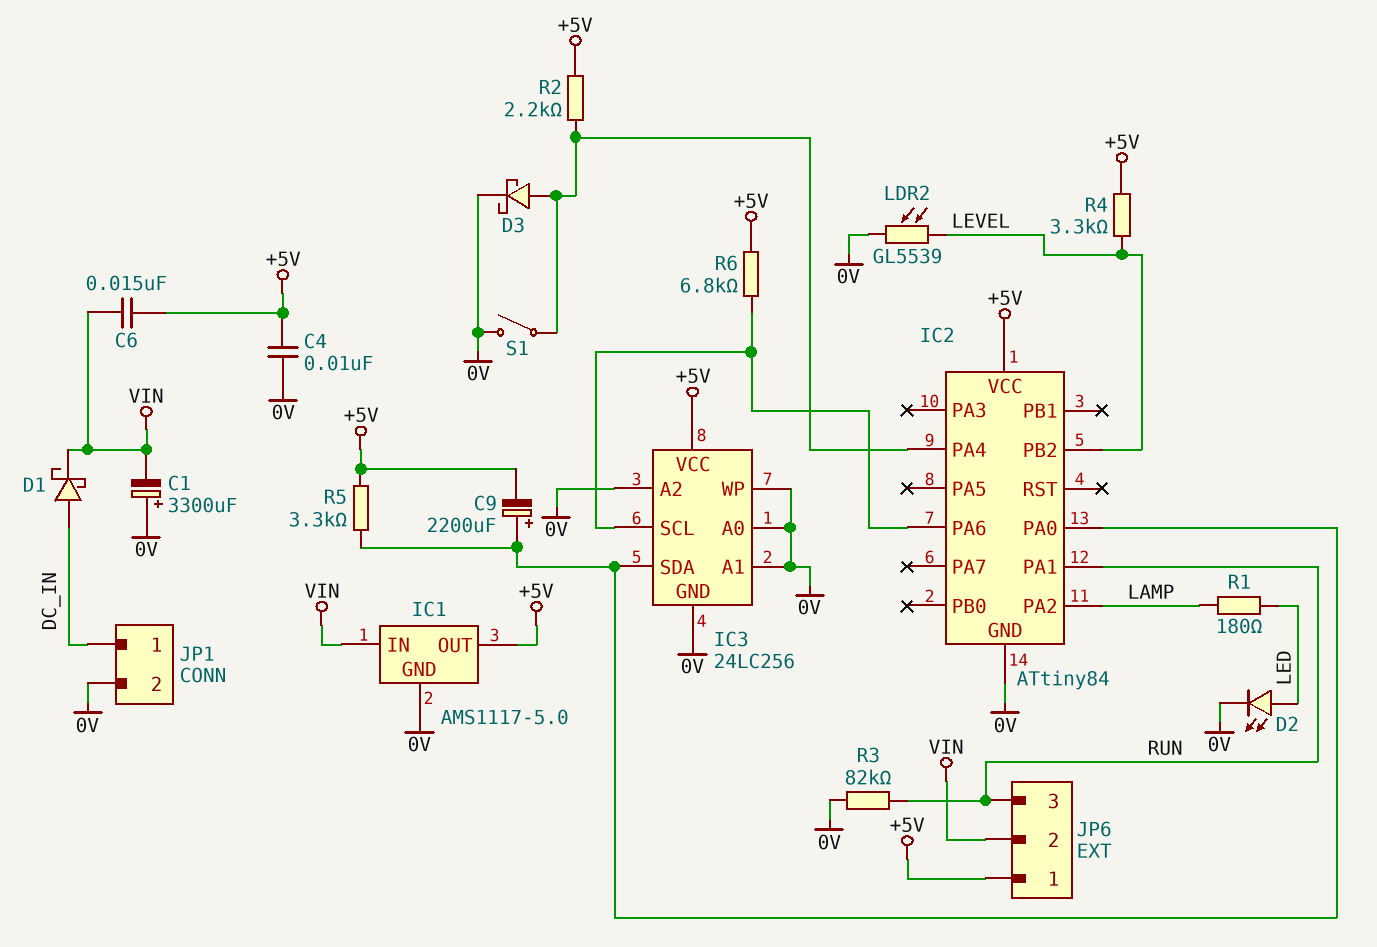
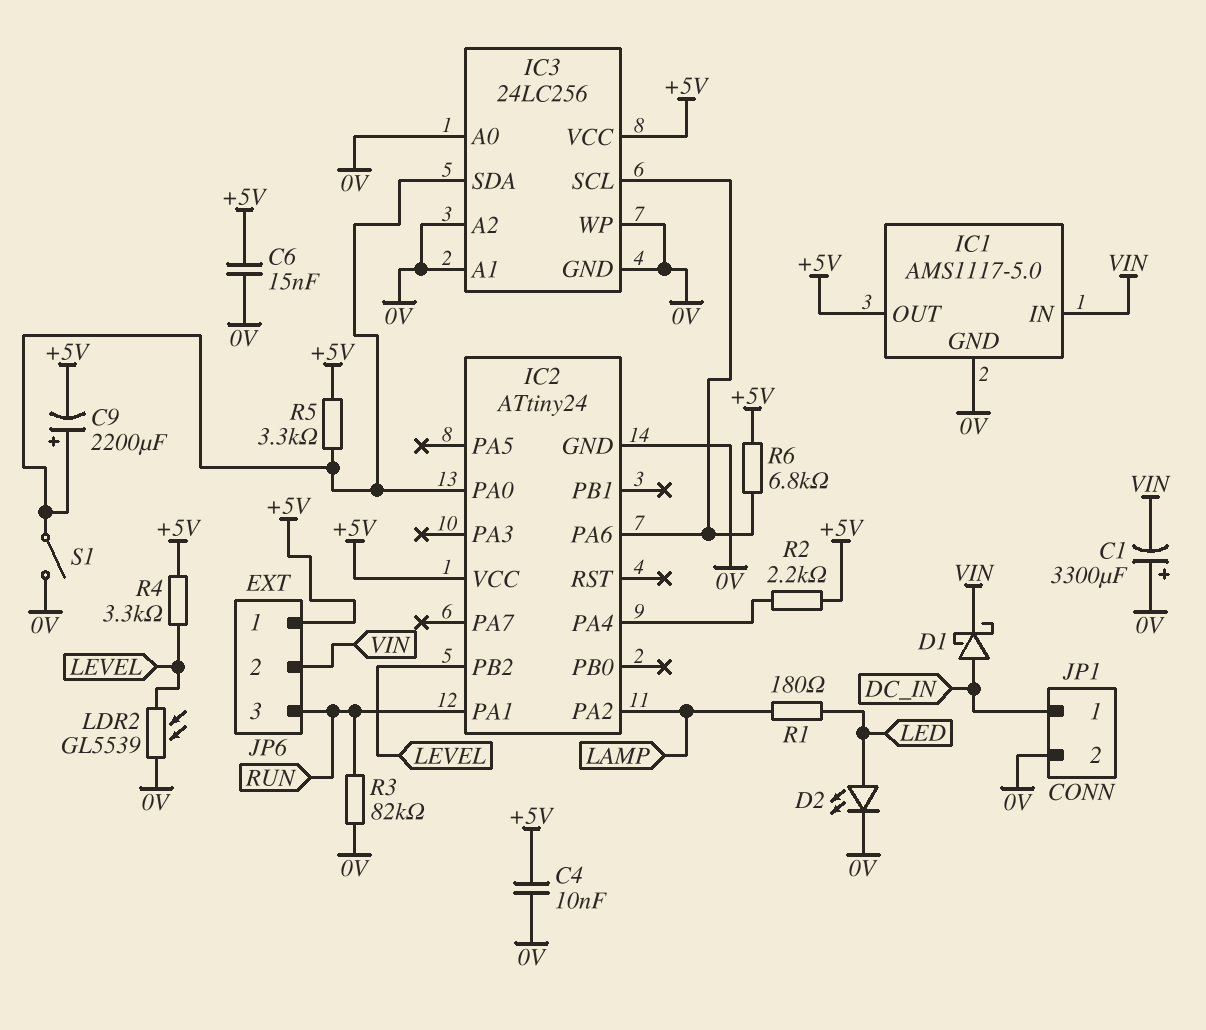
C6: 15nF (+5V, VIN) -> 15nF (+5V, 0V)
D3: schottky (A IC2/PA4, K 0V) -> none
IC2: ATtiny84 -> ATtiny24
S1: switch (0V, IC2/PA4) -> switch (0V, IC2/PA0)

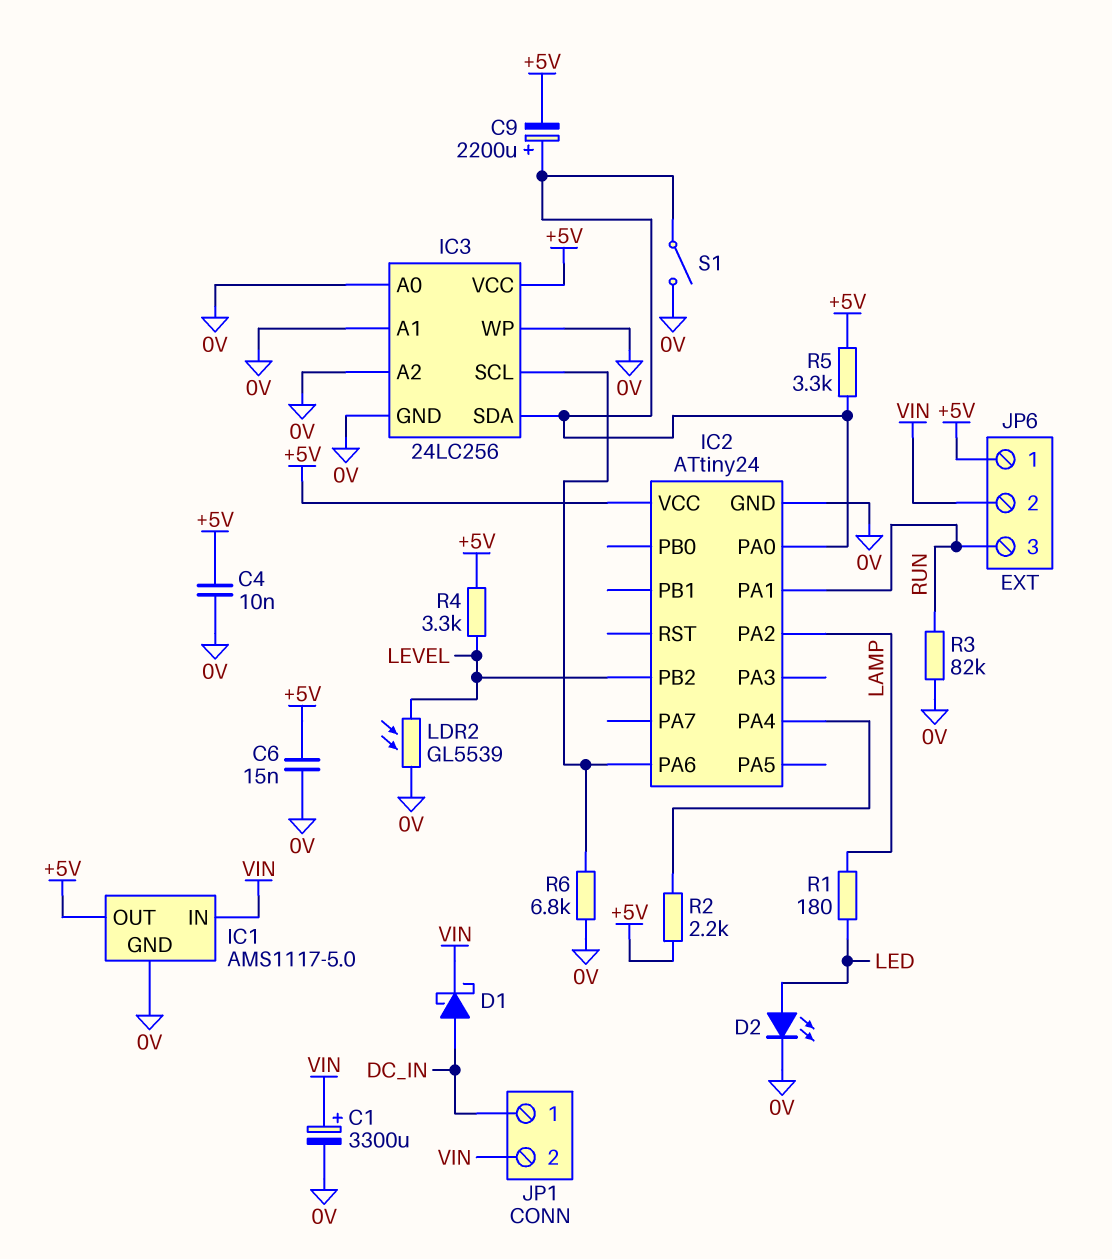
C1: 3300uF (plus 0V, minus VIN) -> 3300uF (plus VIN, minus 0V)
JP1 pin 2: 0V -> VIN
R6: 6.8k (+5V, IC2/PA6) -> 6.8k (0V, IC2/PA6)

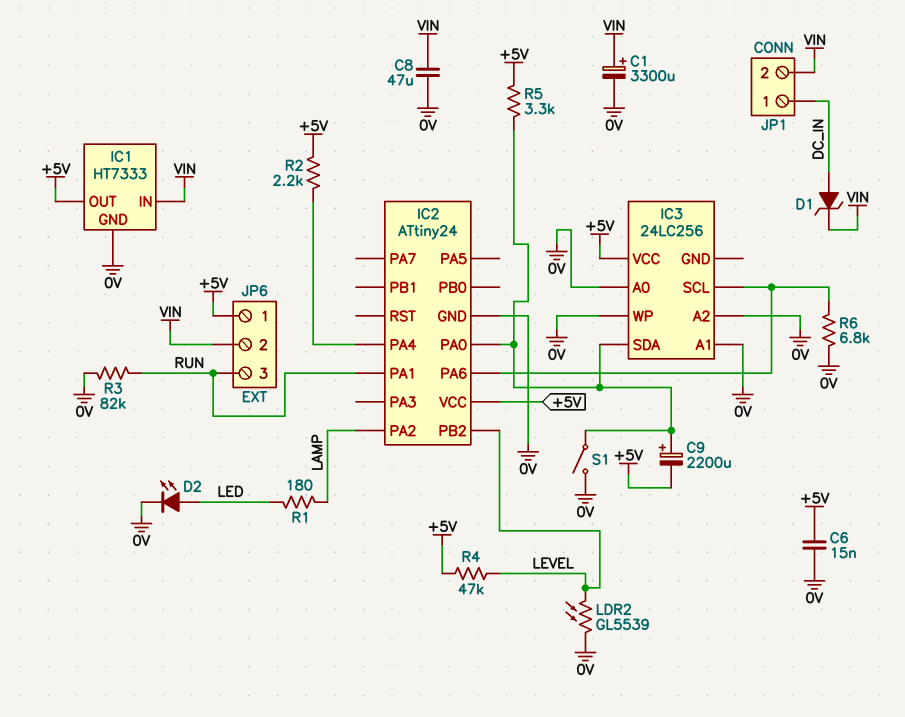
C4: 10nF (+5V, 0V) -> none
C8: none -> 47uF (0V, VIN)
D1: schottky (A DC_IN, K VIN) -> zener (A DC_IN, K VIN)
IC1: AMS1117-5.0 -> HT7333
IC3 pin GND: 0V -> none
R4: 3.3k (+5V, LEVEL) -> 47k (+5V, LEVEL)

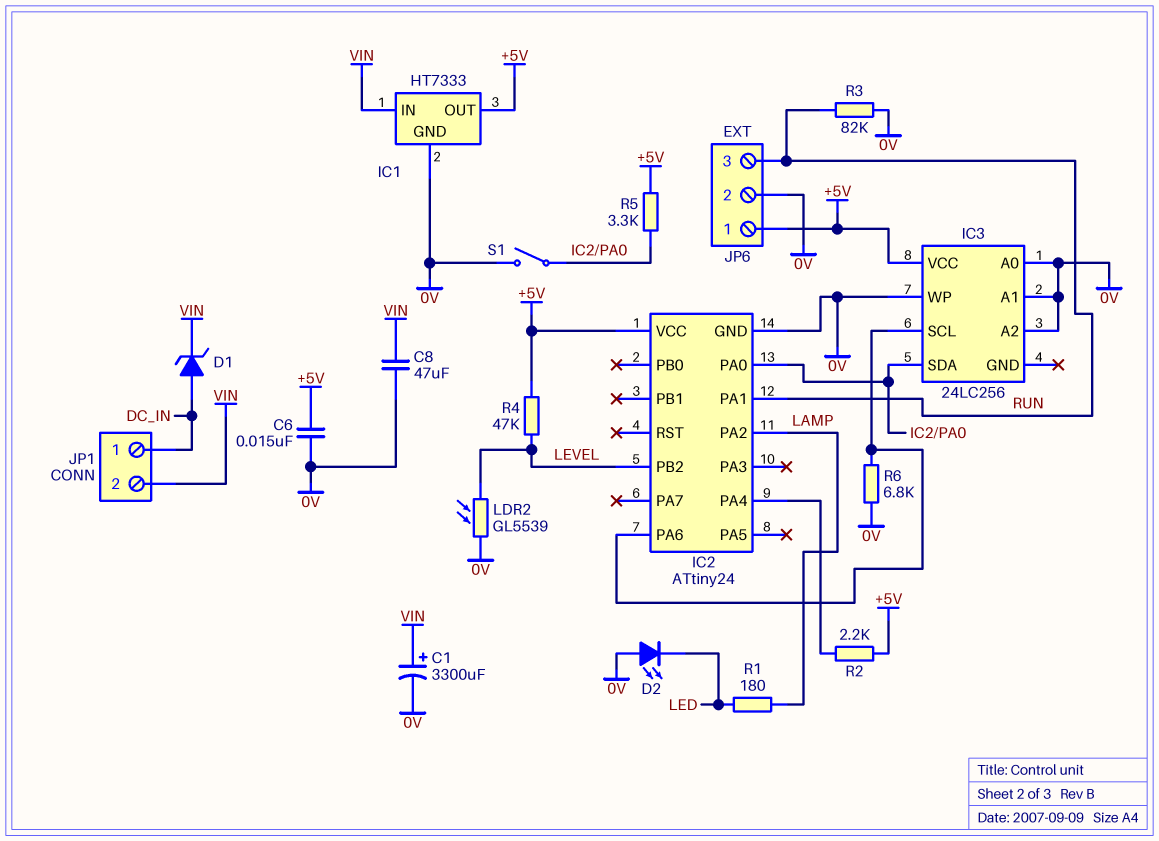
C9: 2200uF (plus IC2/PA0, minus +5V) -> none
D2: LED (A LED, K 0V) -> LED (A 0V, K LED)
JP6 pin 2: VIN -> 0V

